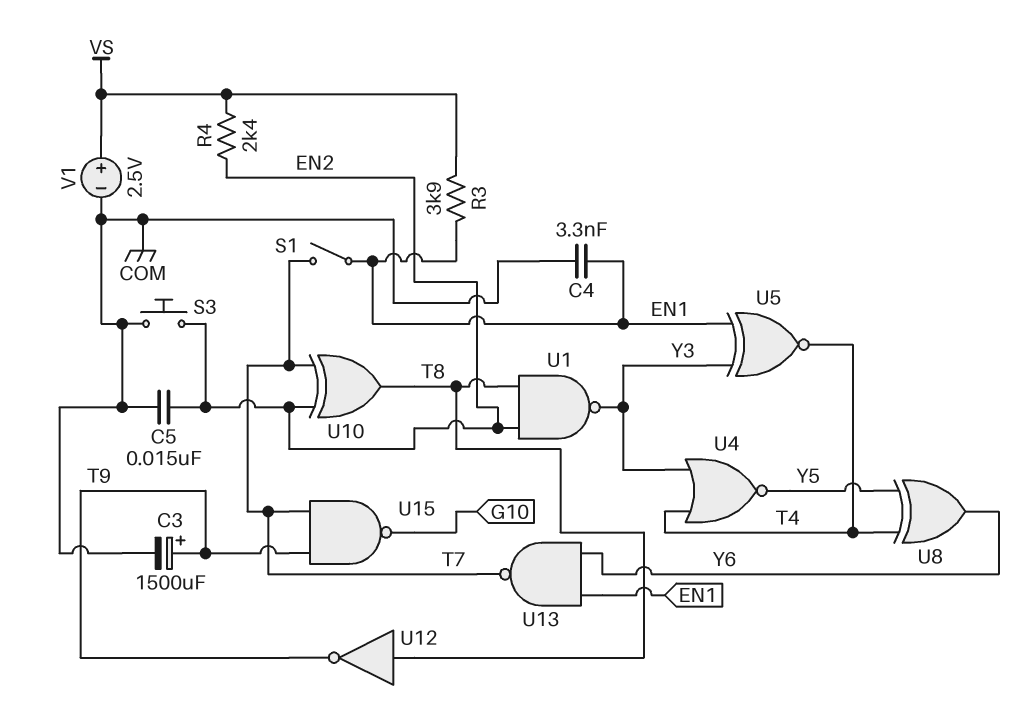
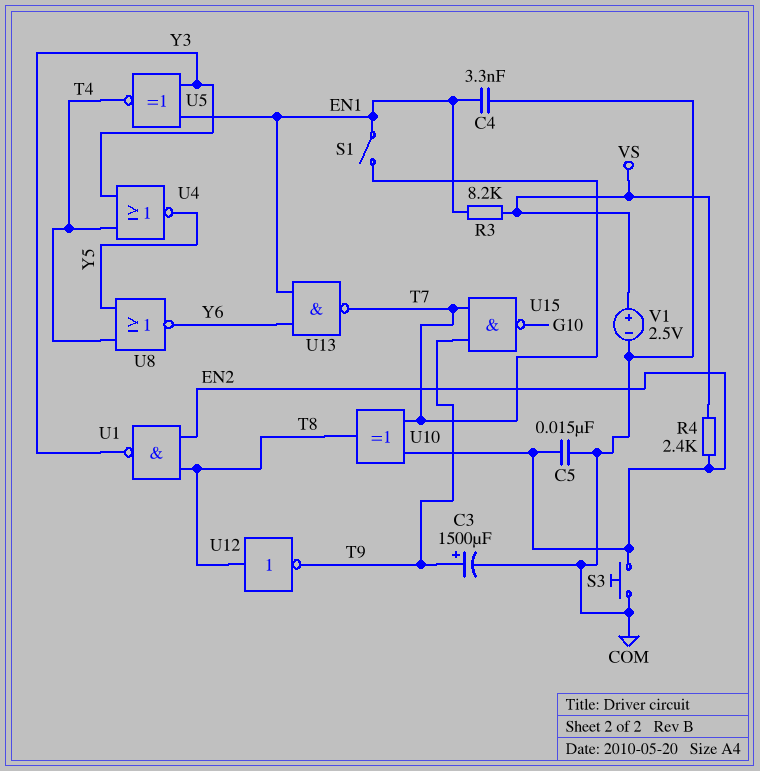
R3: 3.9k (EN1, VS) -> 8.2k (EN1, VS)
U8: XOR (in T4, in Y5, out Y6) -> NOR (in T4, in Y5, out Y6)

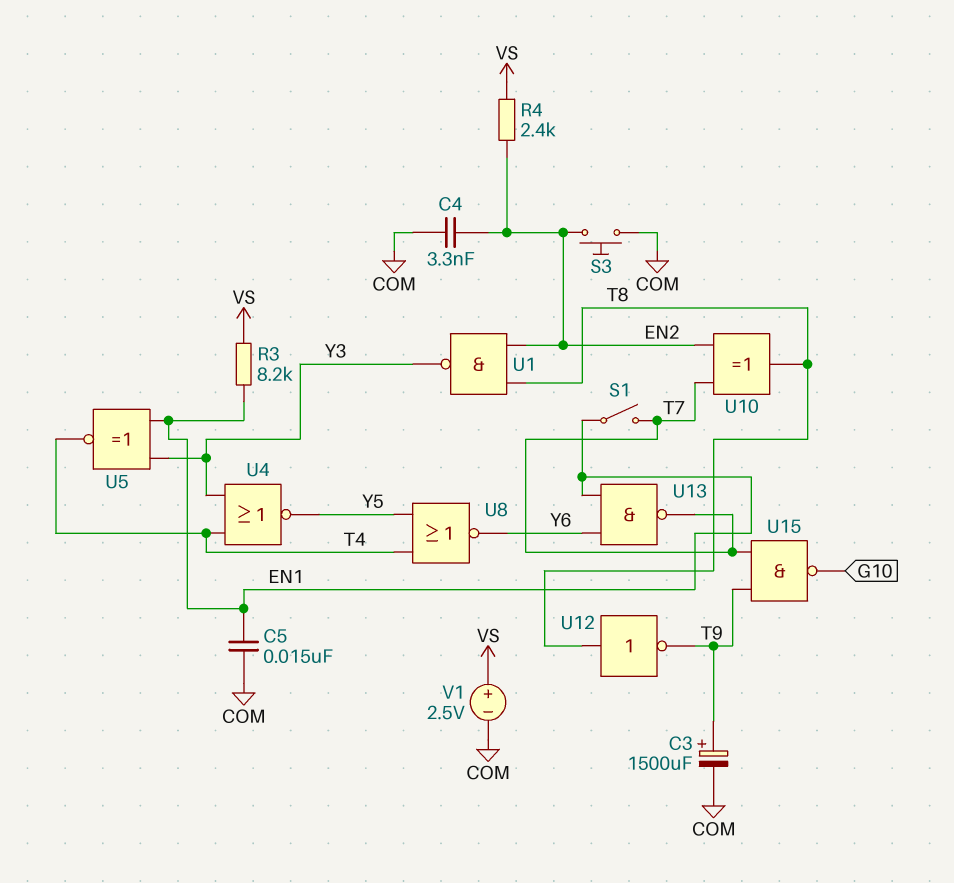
C4: 3.3nF (COM, EN1) -> 3.3nF (COM, EN2)
C5: 15nF (COM, EN2) -> 15nF (COM, EN1)

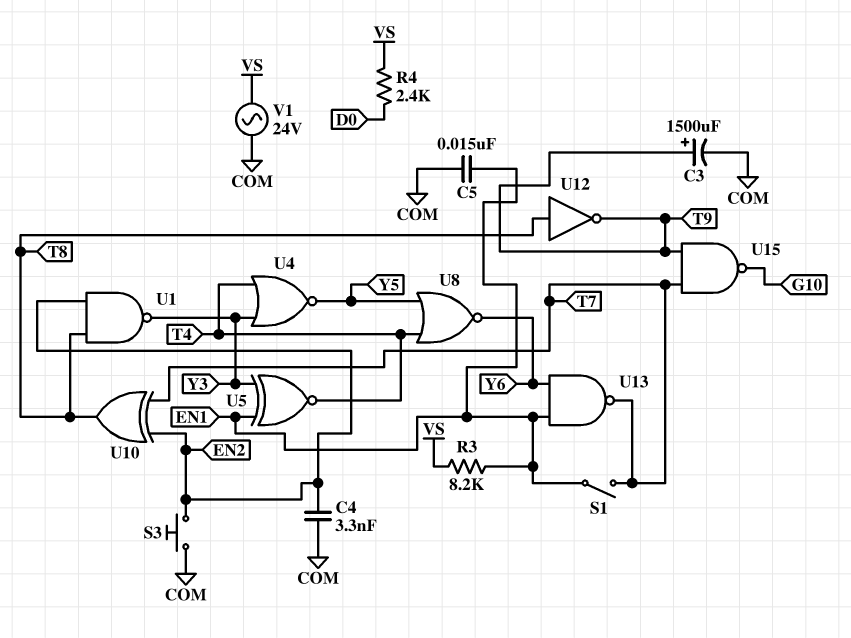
R4: 2.4k (EN2, VS) -> 2.4k (D0, VS)
V1: 2.5V (plus VS, minus COM) -> AC 24V (COM, VS)

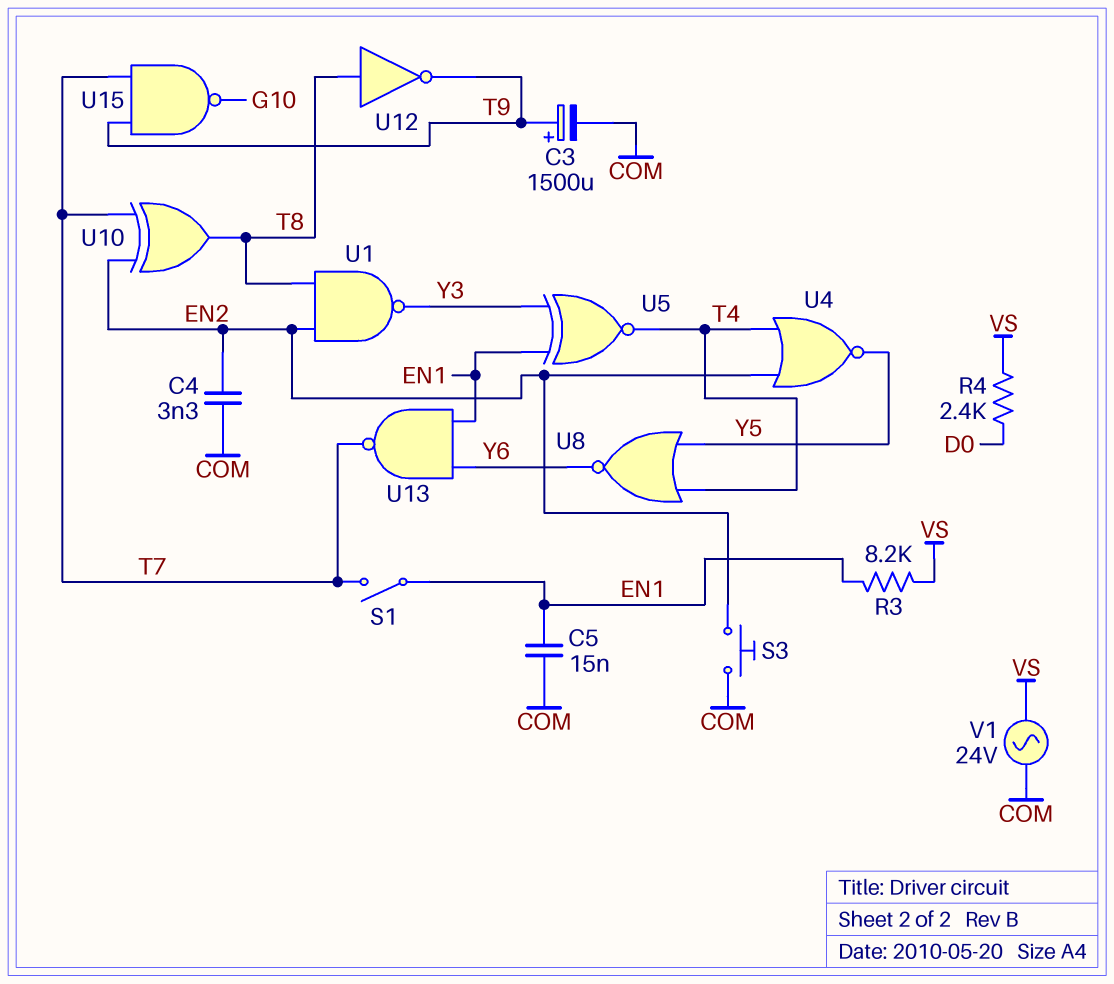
U4: NOR (in T4, in Y3, out Y5) -> NOR (in EN2, in T4, out Y5)

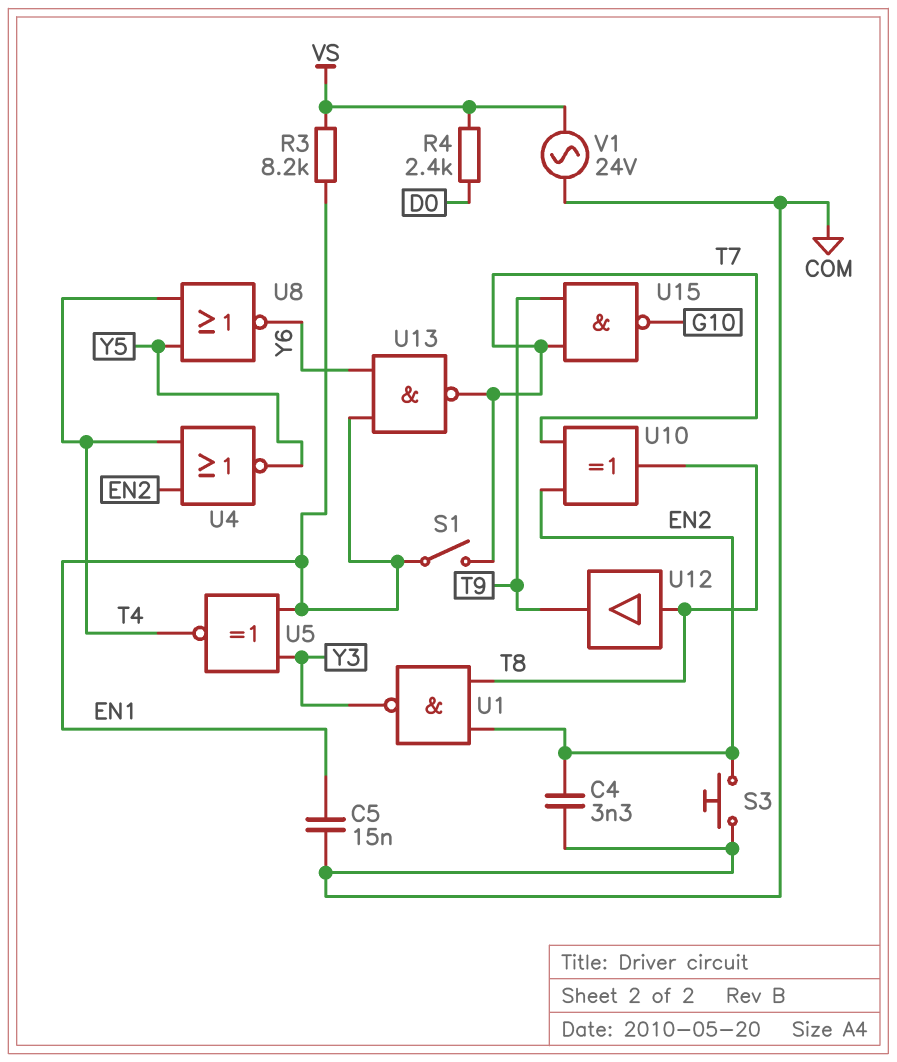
C3: 1500uF (plus T9, minus COM) -> none
U12: NOT (in T8, out T9) -> buffer (in T8, out T9)

